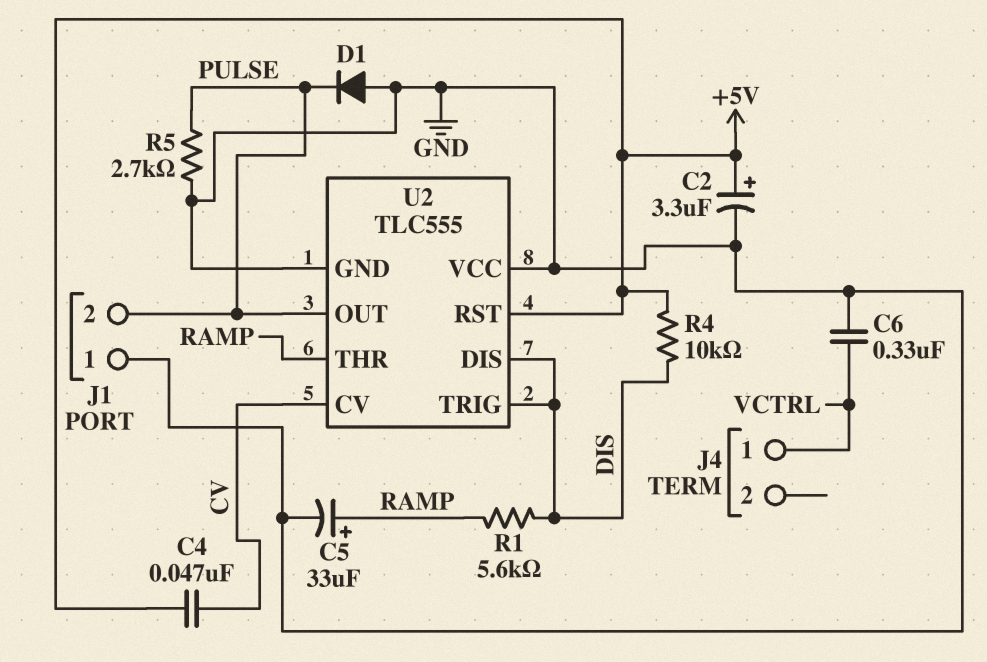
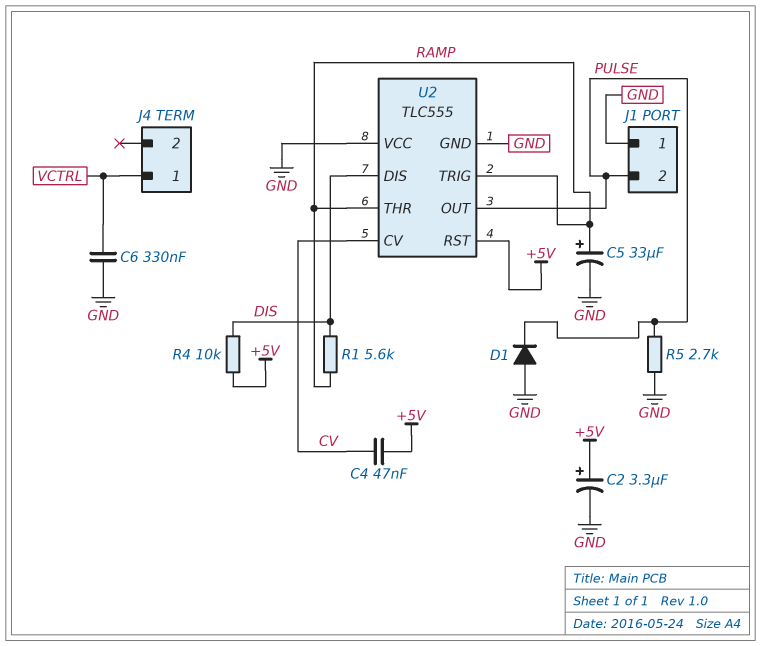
U2 pin TRIG: DIS -> RAMP

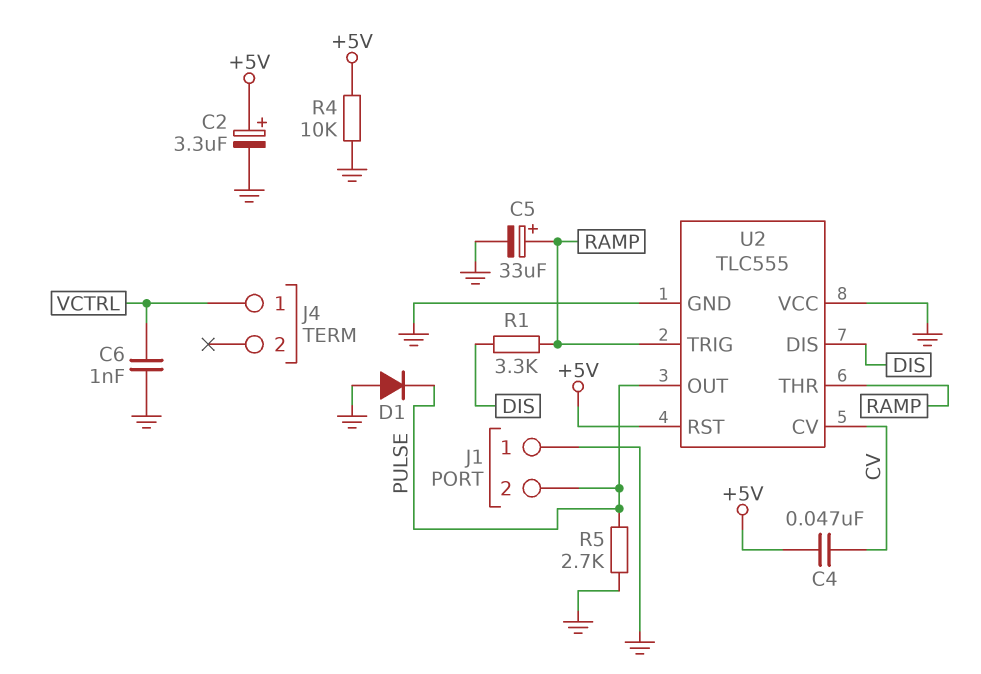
C6: 330nF (GND, VCTRL) -> 1nF (GND, VCTRL)
R1: 5.6k (DIS, RAMP) -> 3.3k (DIS, RAMP)
R4: 10k (+5V, DIS) -> 10k (+5V, GND)

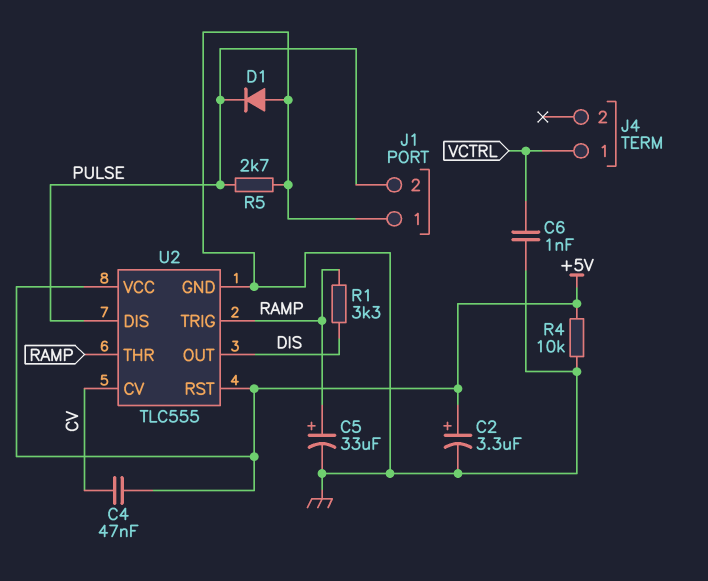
U2 pin DIS: DIS -> PULSE
U2 pin OUT: PULSE -> DIS
U2 pin VCC: GND -> +5V

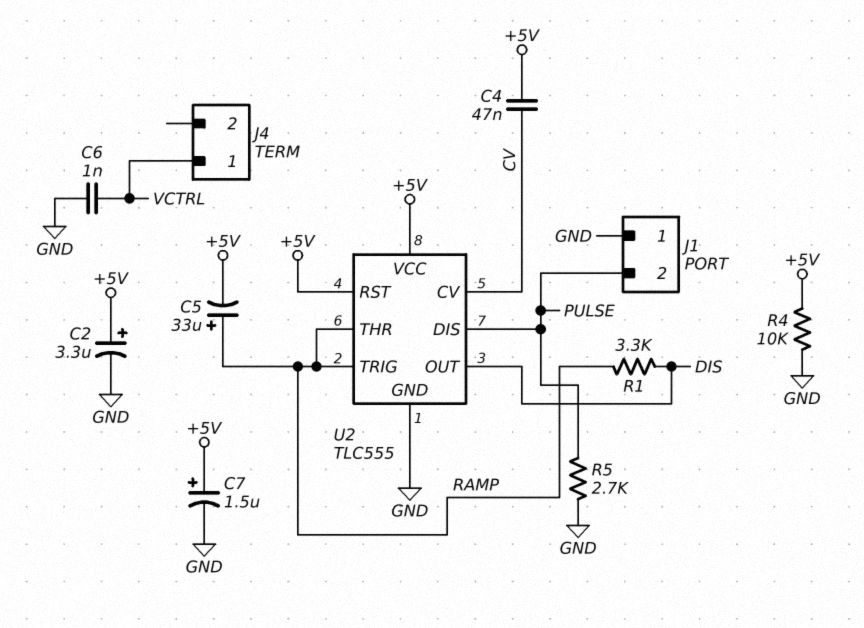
C5: 33uF (plus RAMP, minus GND) -> 33uF (plus RAMP, minus +5V)
C7: none -> 1.5uF (plus +5V, minus GND)
D1: diode (A GND, K PULSE) -> none

